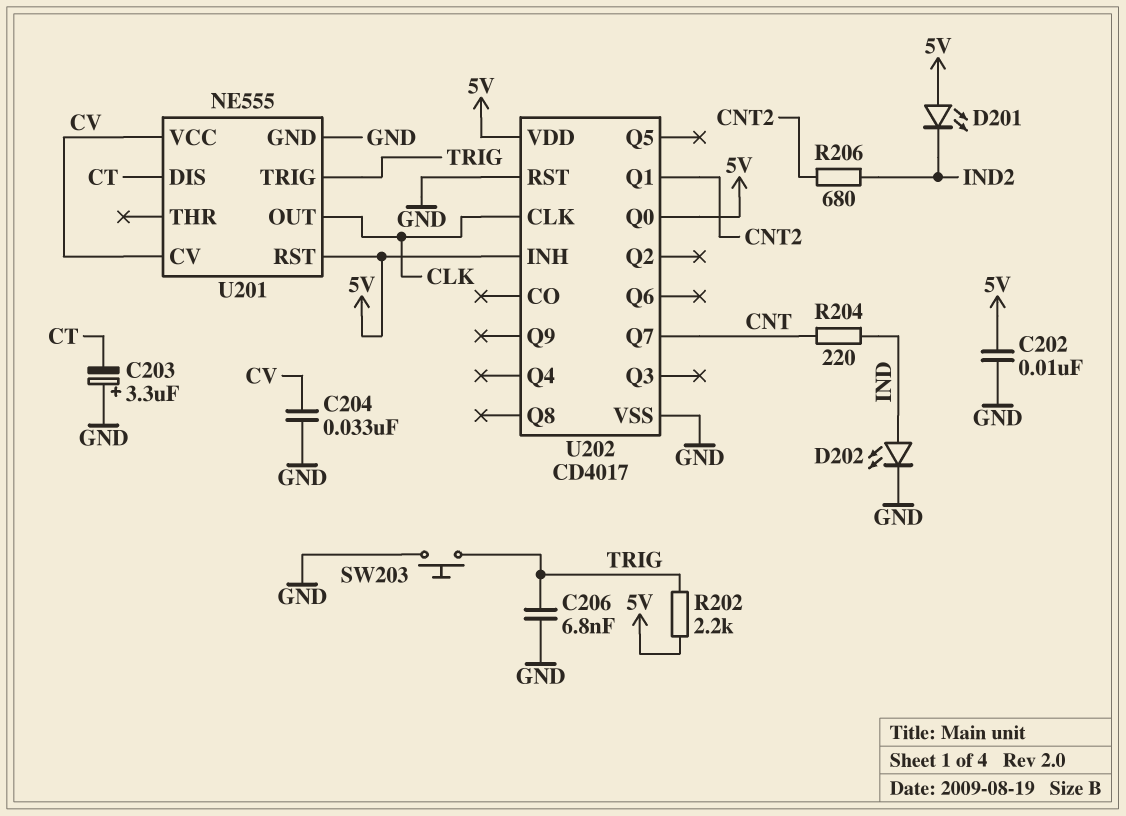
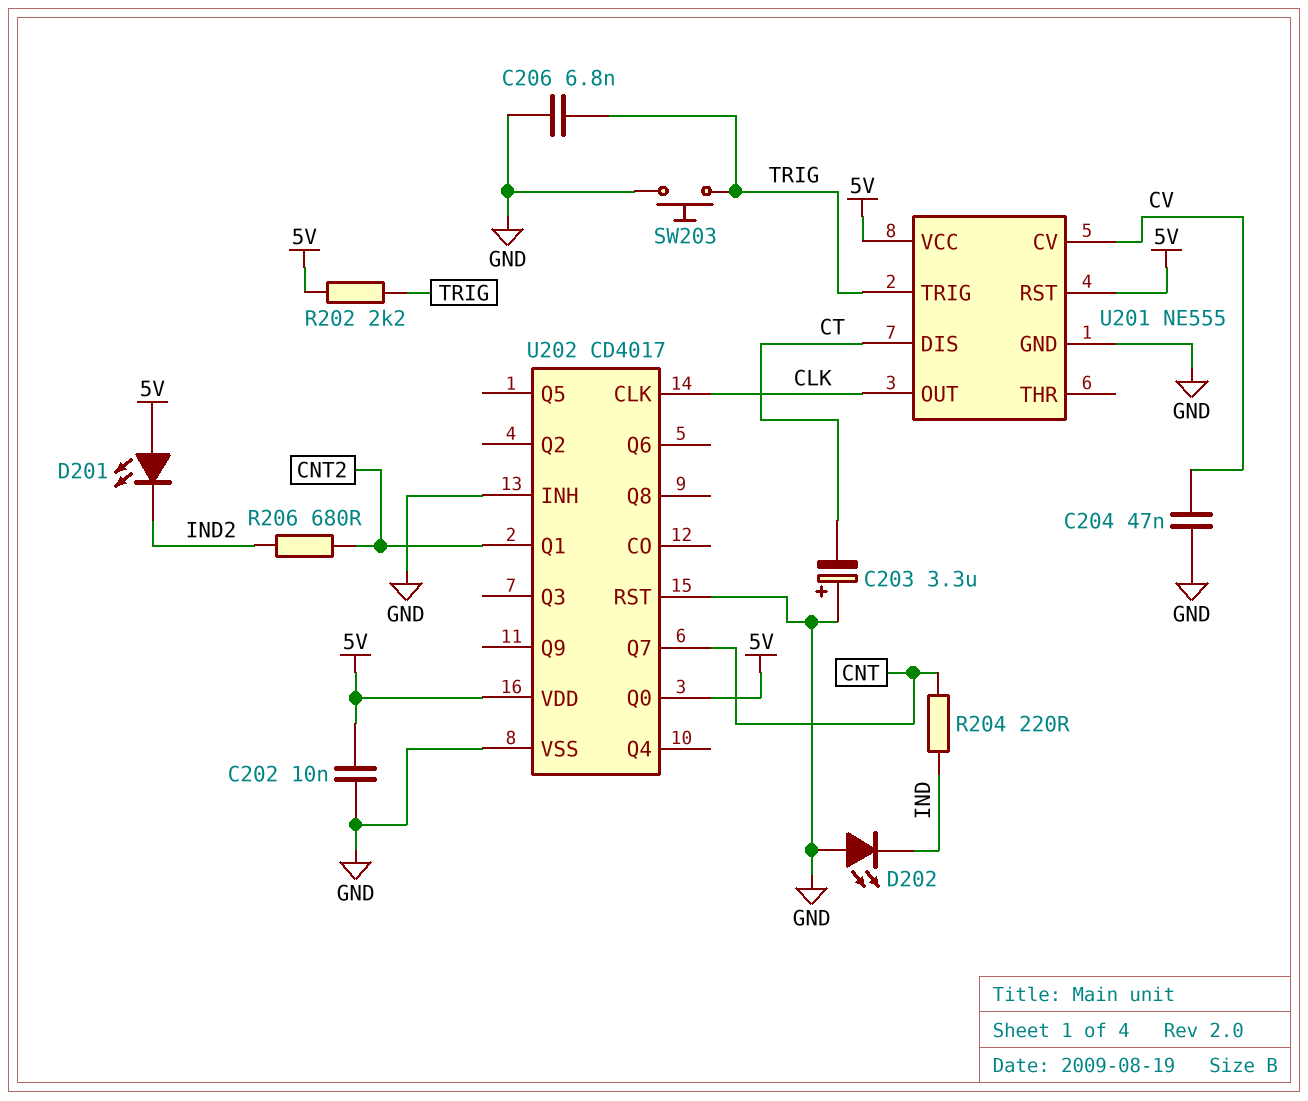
C204: 33nF (CV, GND) -> 47nF (CV, GND)
D202: LED (A IND, K GND) -> LED (A GND, K IND)
U201 pin VCC: CV -> 5V
U202 pin INH: 5V -> GND

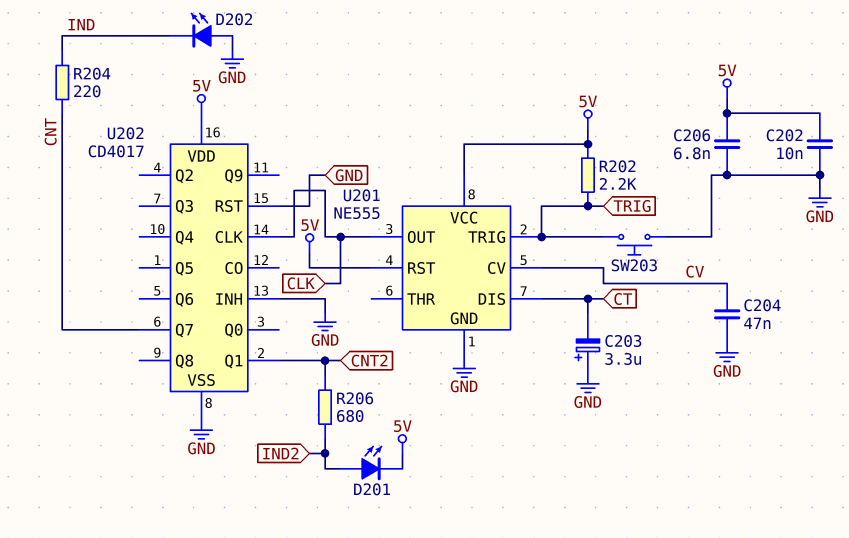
C206: 6.8nF (GND, TRIG) -> 6.8nF (5V, GND)
D201: LED (A 5V, K IND2) -> LED (A IND2, K 5V)
U202 pin Q0: 5V -> none

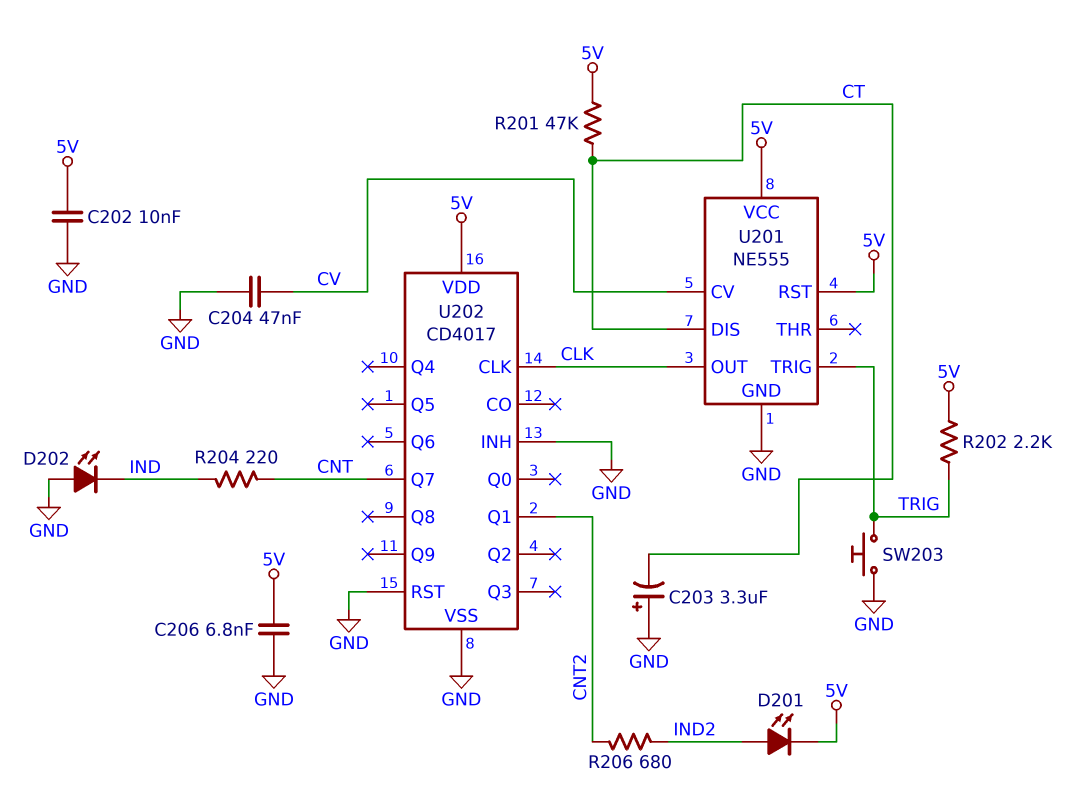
R201: none -> 47k (5V, CT)

